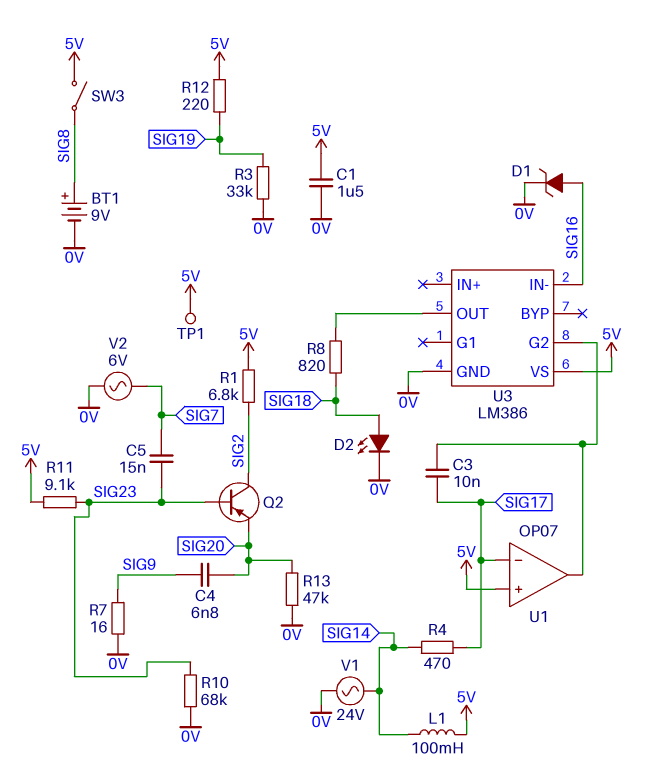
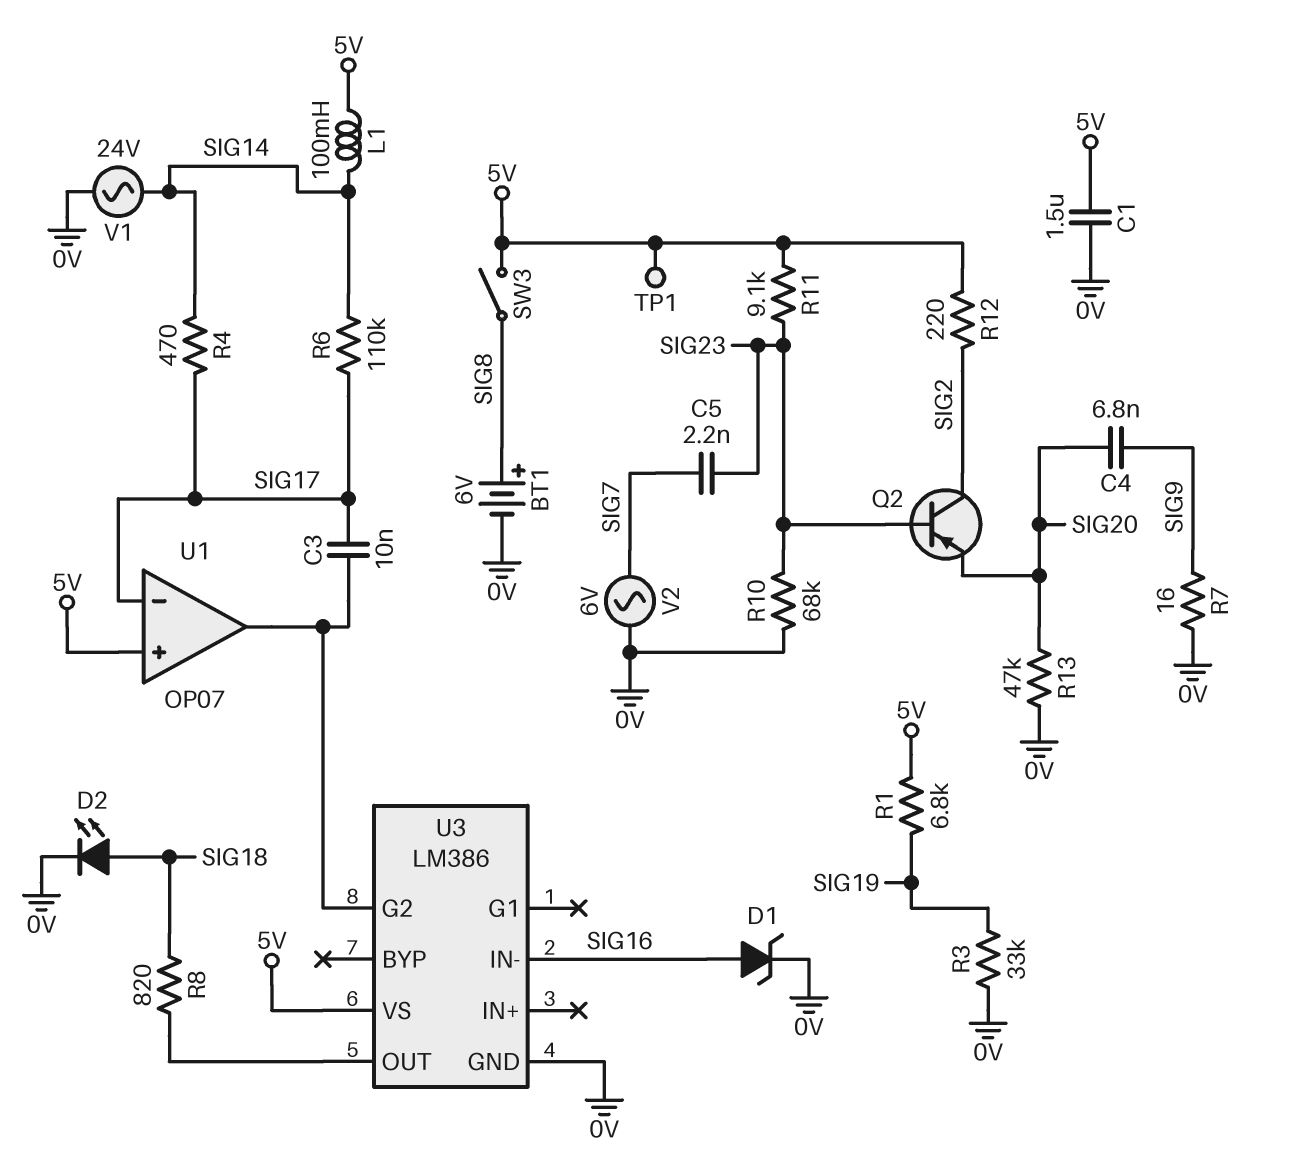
BT1: 9V (plus SIG8, minus 0V) -> 6V (plus SIG8, minus 0V)
C5: 15nF (SIG7, SIG23) -> 2.2nF (SIG7, SIG23)
R1: 6.8k (5V, SIG2) -> 6.8k (5V, SIG19)
R6: none -> 110k (SIG14, SIG17)
R12: 220 (5V, SIG19) -> 220 (5V, SIG2)

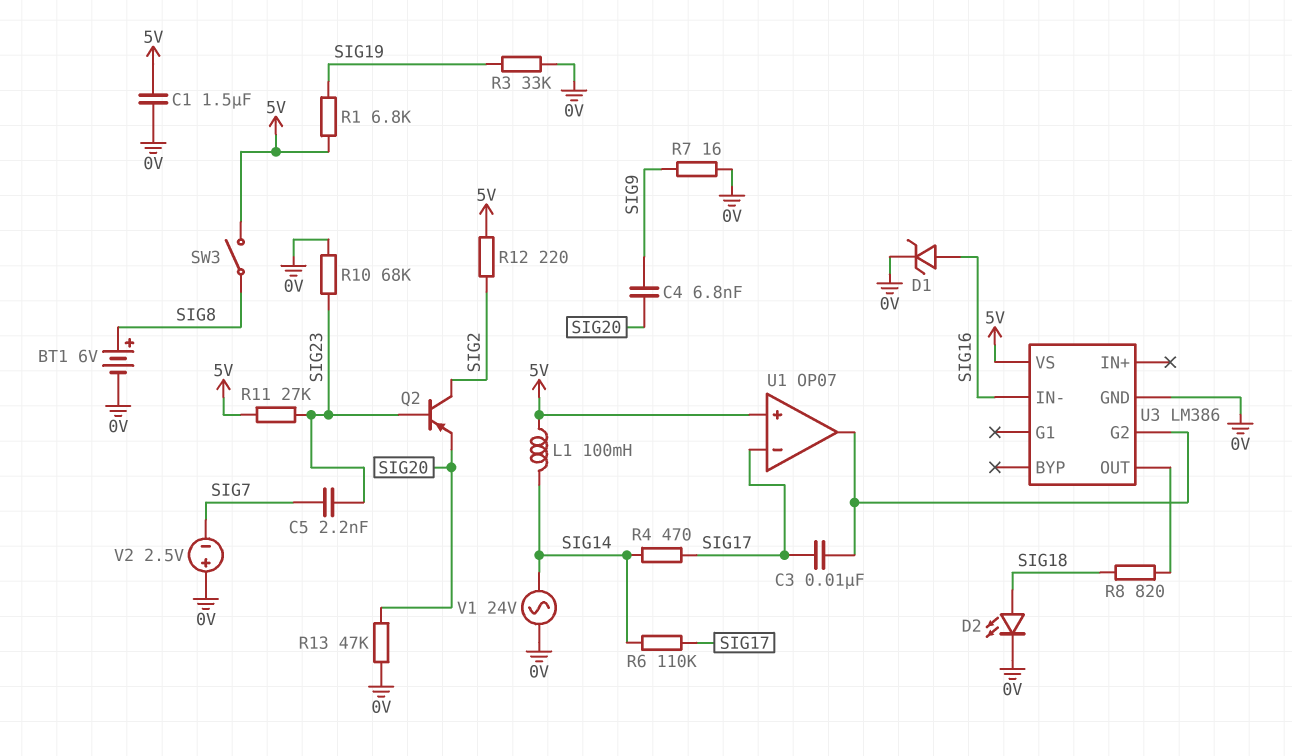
R11: 9.1k (5V, SIG23) -> 27k (5V, SIG23)
TP1: test point (5V) -> none
V2: AC 6V (0V, SIG7) -> 2.5V (plus 0V, minus SIG7)

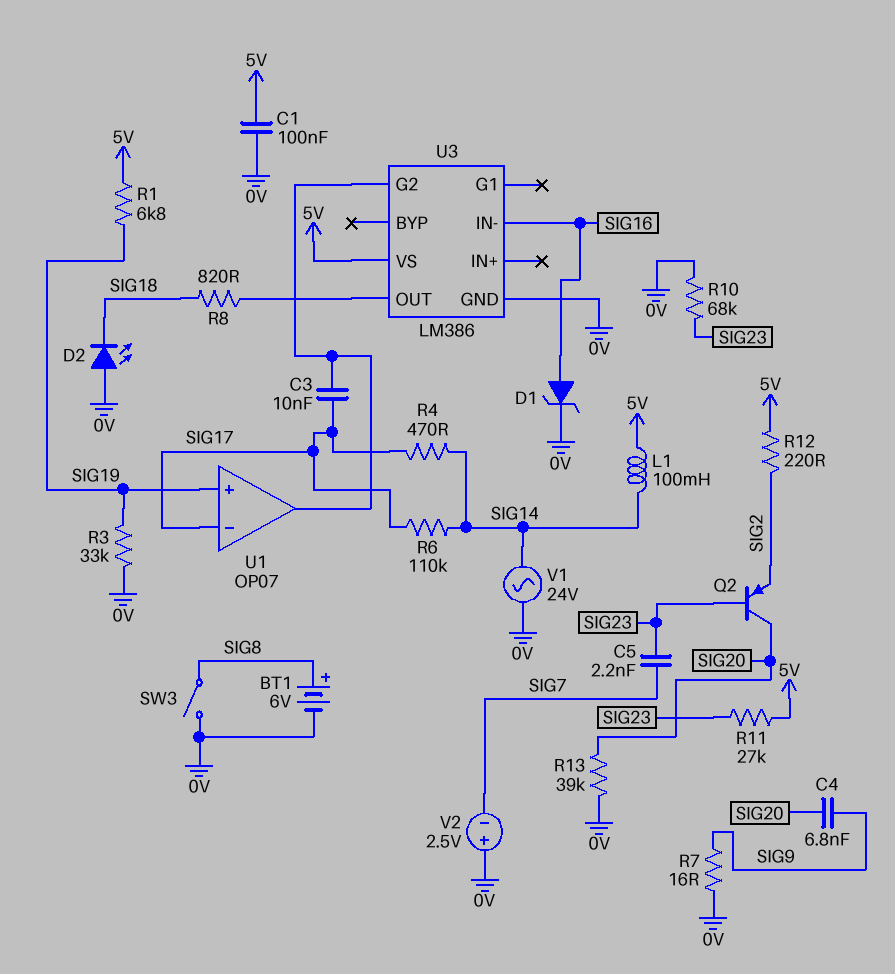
C1: 1.5uF (0V, 5V) -> 100nF (0V, 5V)
D2: LED (A SIG18, K 0V) -> LED (A 0V, K SIG18)
Q2: PNP (B SIG23, C SIG2, E SIG20) -> PNP (B SIG23, C SIG20, E SIG2)
R13: 47k (0V, SIG20) -> 39k (0V, SIG20)
SW3: switch (5V, SIG8) -> switch (0V, SIG8)
U1 pin in+: 5V -> SIG19

